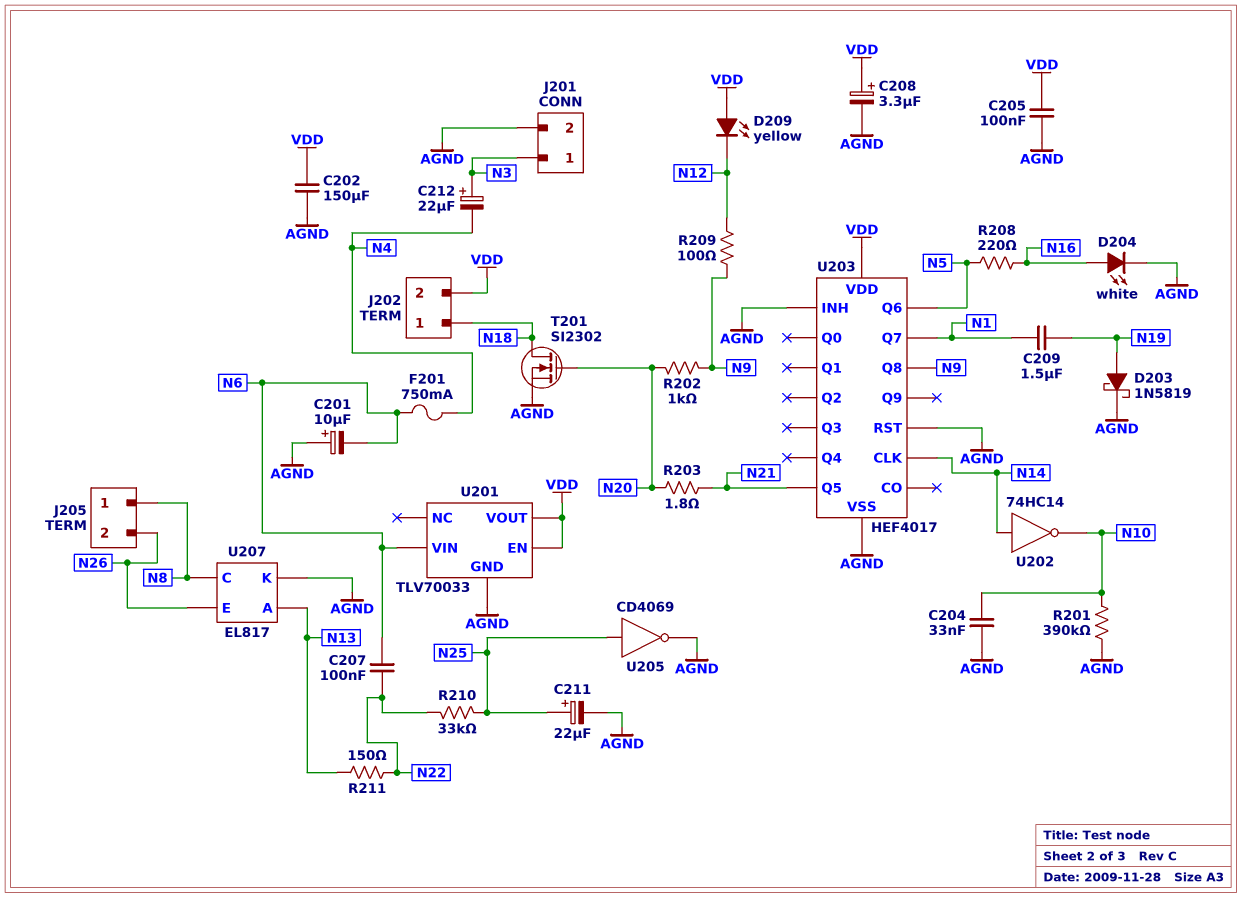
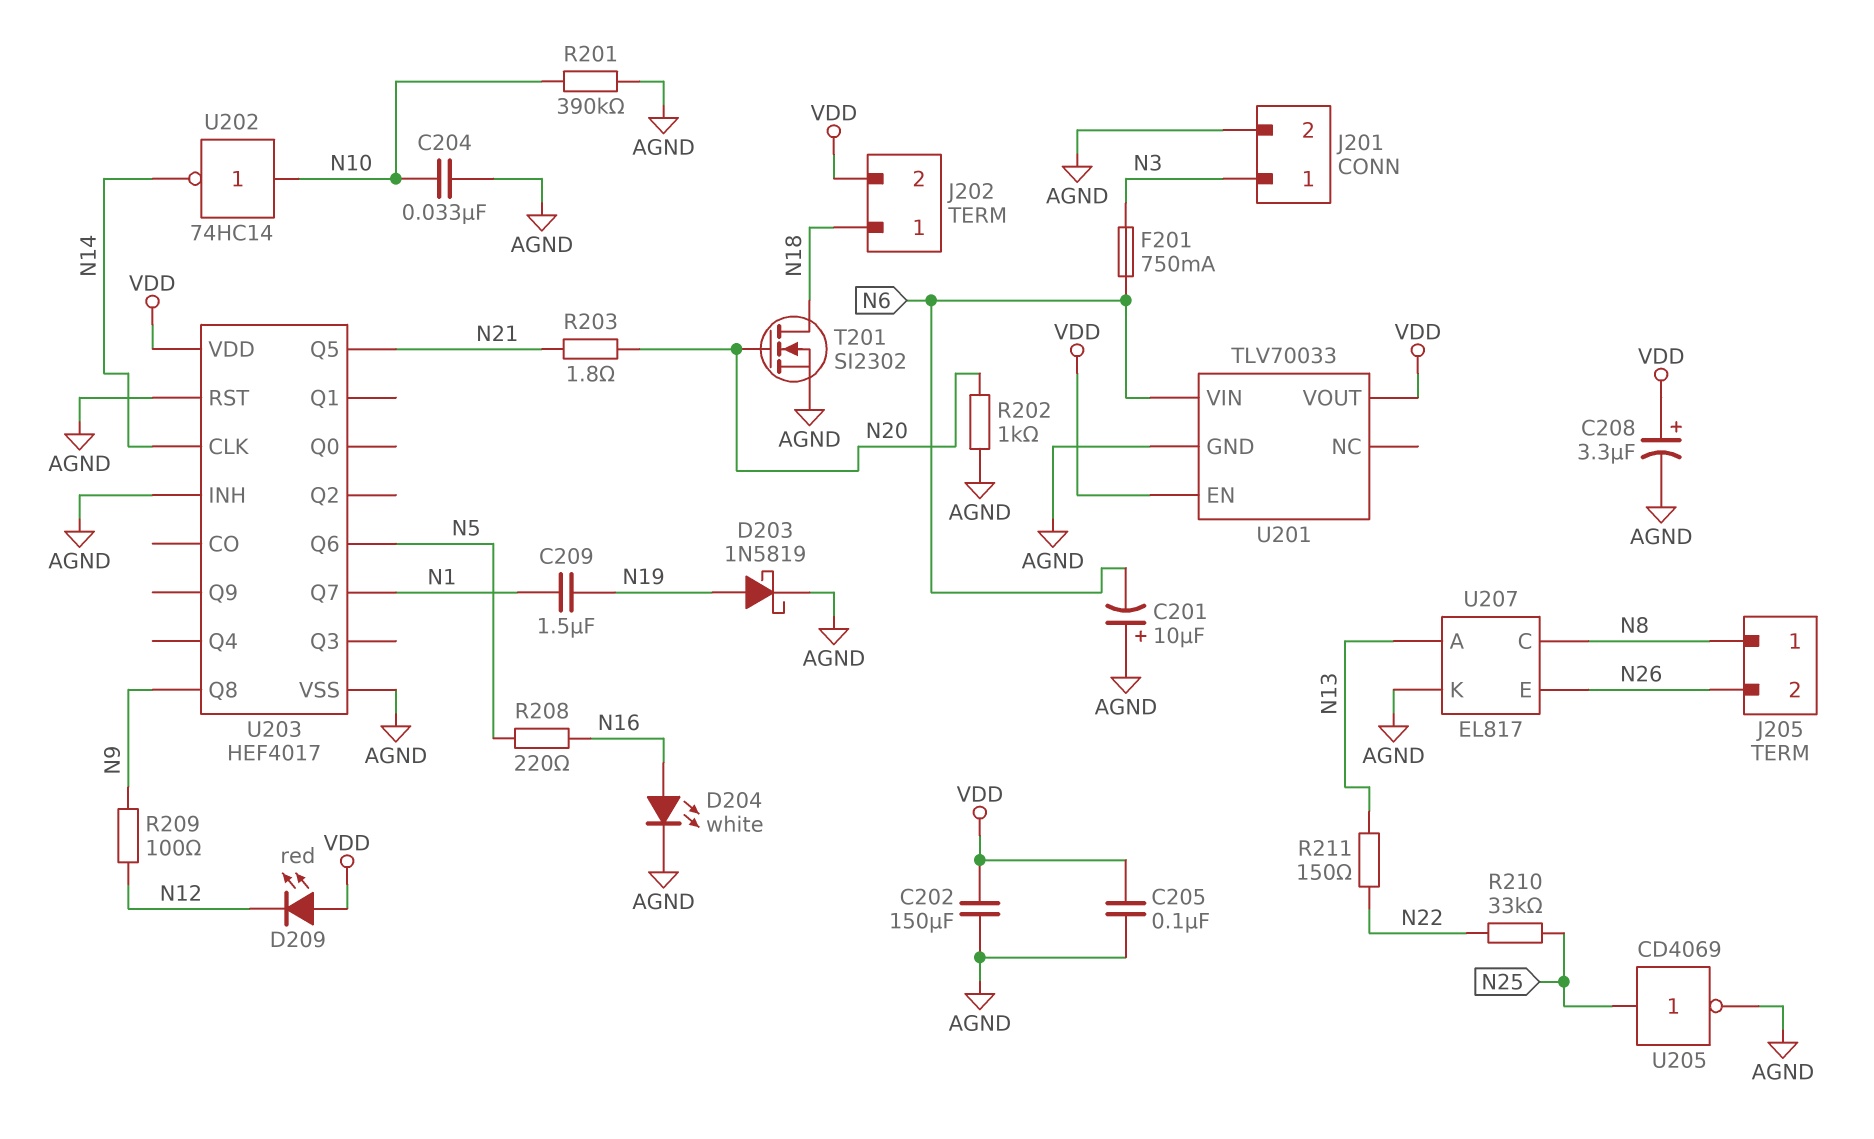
C207: 100nF (N6, N22) -> none
C211: 22uF (plus N25, minus AGND) -> none
C212: 22uF (plus N3, minus N4) -> none
D209: LED yellow (A VDD, K N12) -> LED red (A VDD, K N12)
F201: 750mA (N4, N6) -> 750mA (N3, N6)
R202: 1k (N9, N20) -> 1k (AGND, N20)
U202: NOT 74HC14 (in N14, out N10) -> NOT 74HC14 (in N10, out N14)

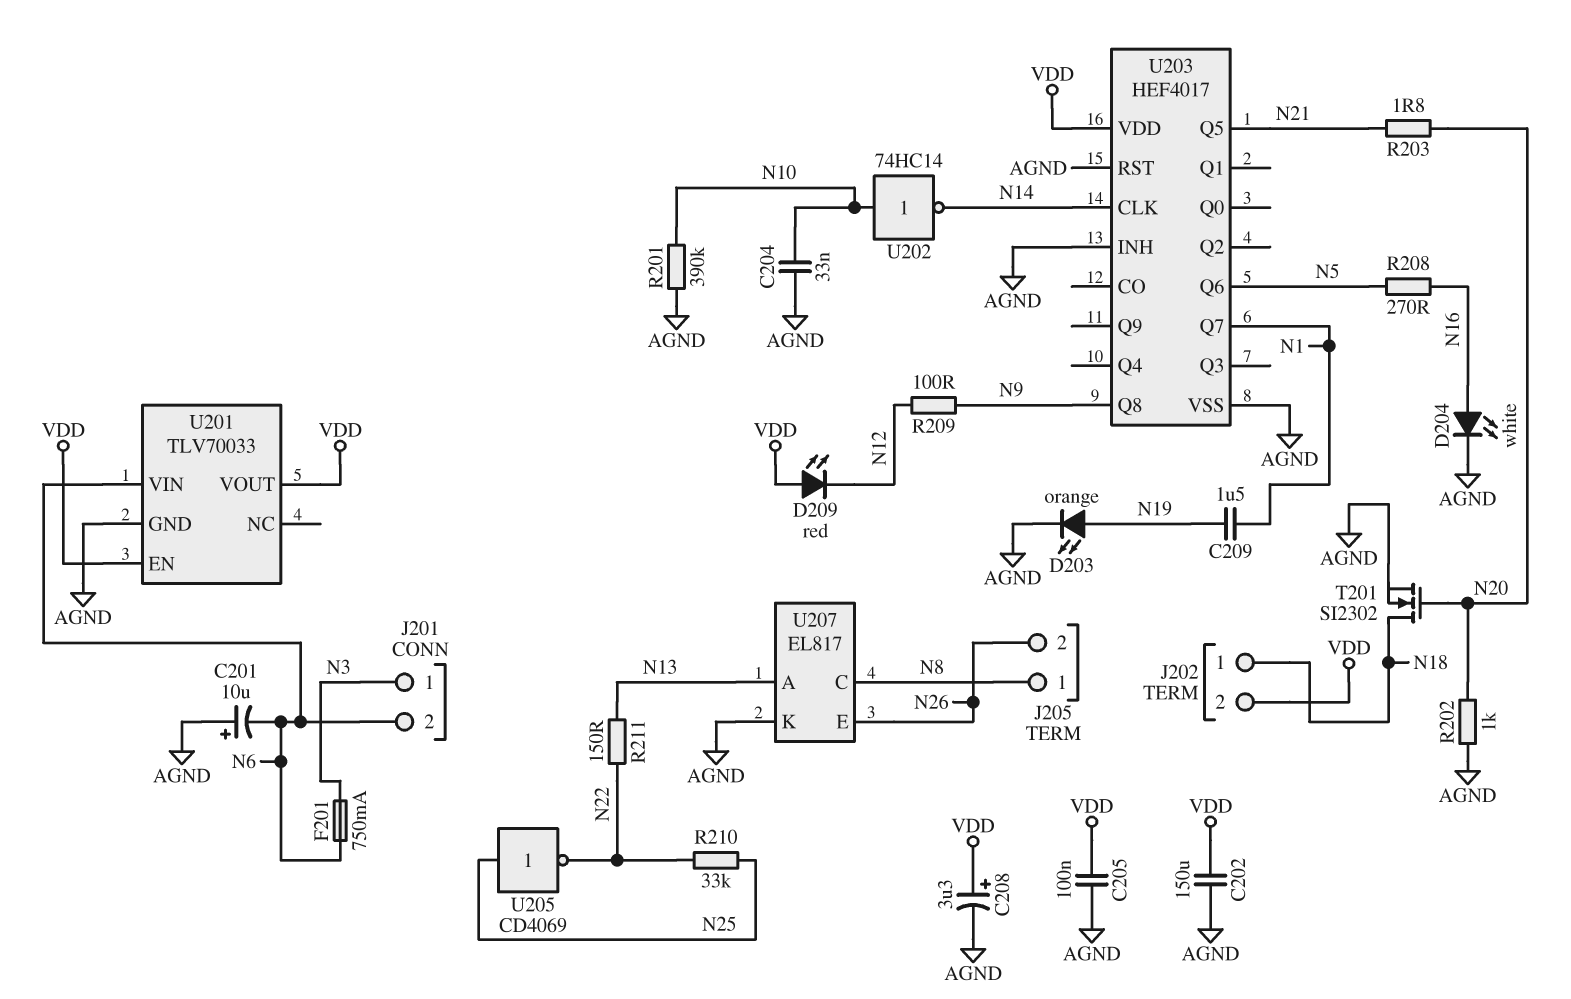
D203: schottky 1N5819 (A N19, K AGND) -> LED orange (A N19, K AGND)
J201 pin 2: AGND -> N6
R208: 220 (N5, N16) -> 270 (N5, N16)
U205: NOT CD4069 (in N25, out AGND) -> NOT CD4069 (in N25, out N22)

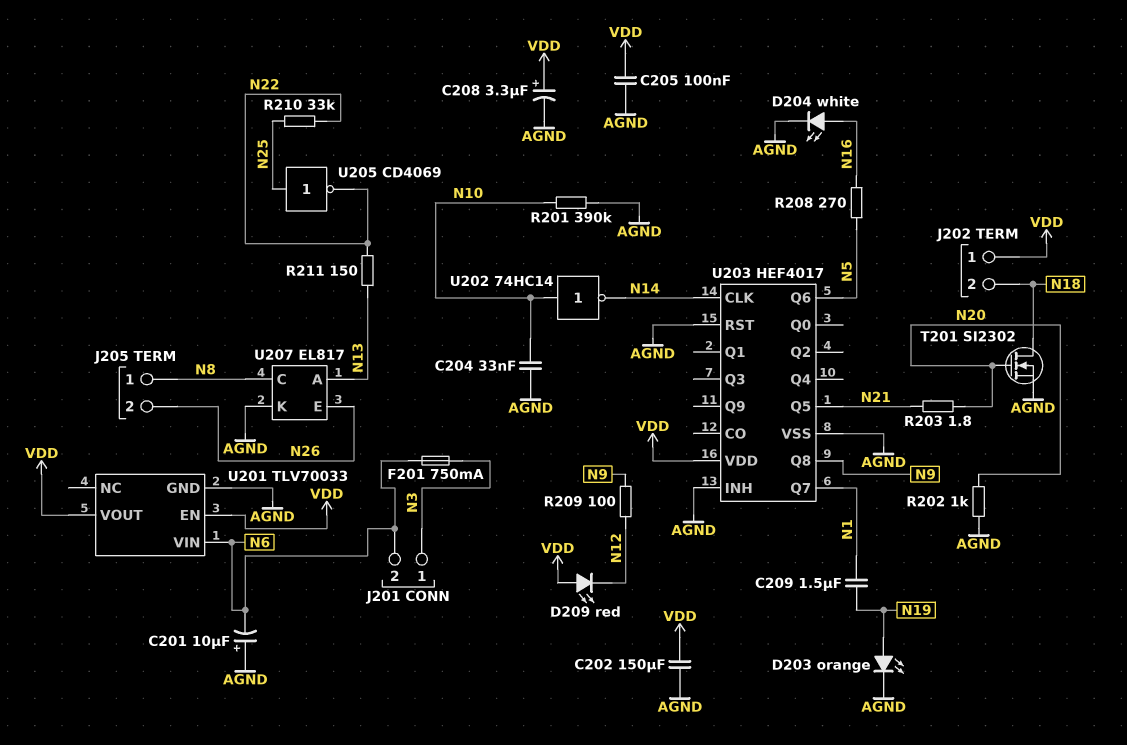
J202 pin 1: N18 -> VDD
J202 pin 2: VDD -> N18

